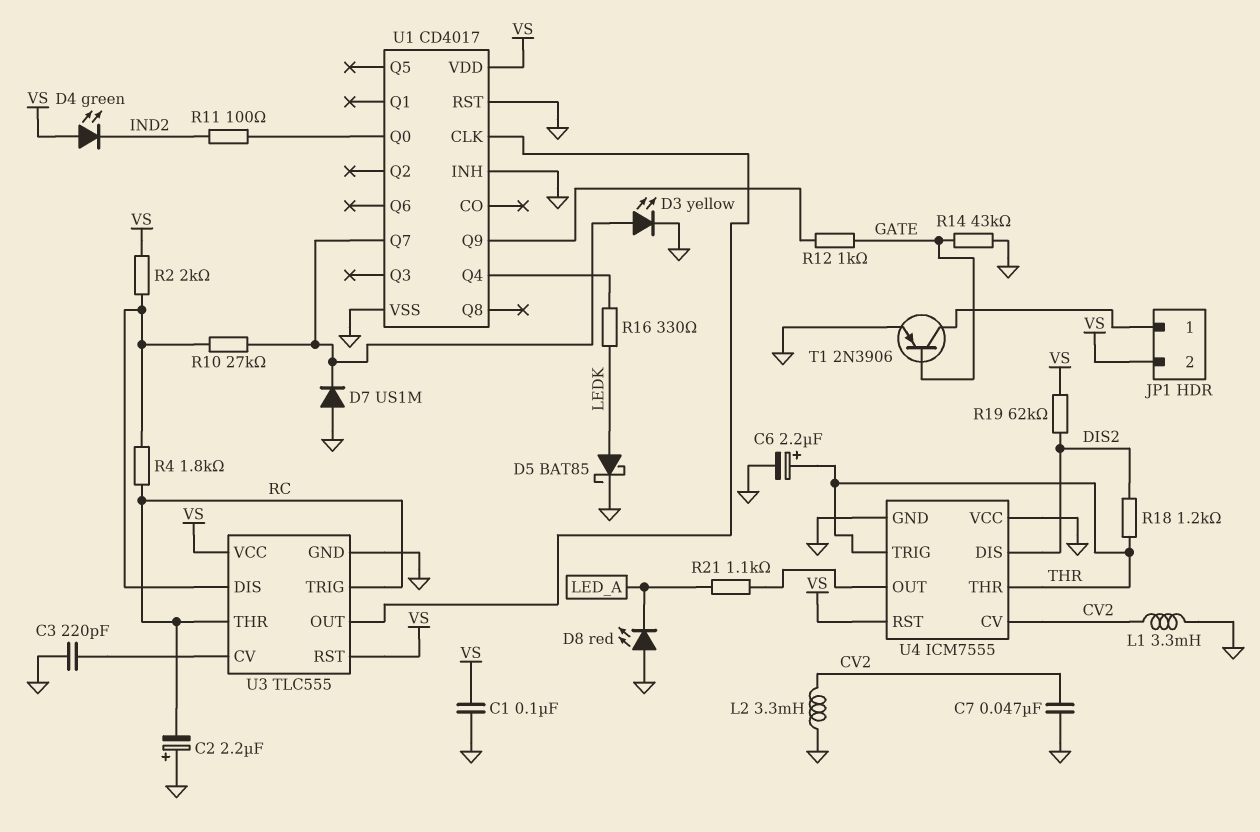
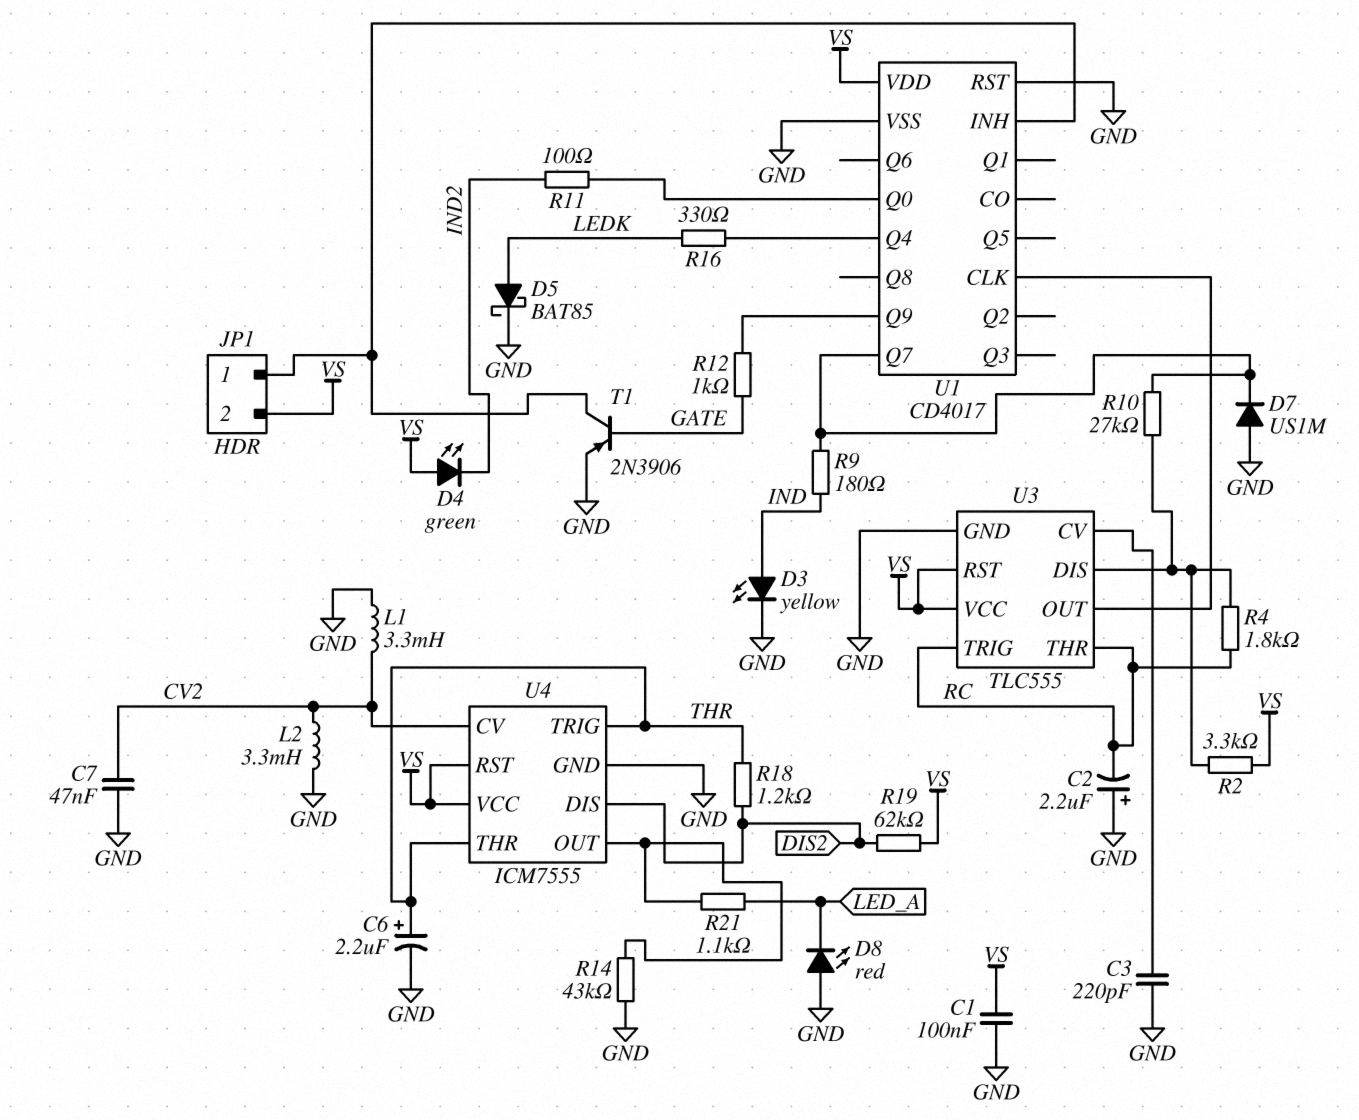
D3: LED yellow (A U1/Q7, K GND) -> LED yellow (A IND, K GND)
R2: 2k (U3/DIS, VS) -> 3.3k (U3/DIS, VS)
R9: none -> 180 (IND, U1/Q7)
R14: 43k (GATE, GND) -> 43k (GND, U4/OUT)
U1 pin INH: GND -> JP1/1
U4 pin VCC: GND -> VS

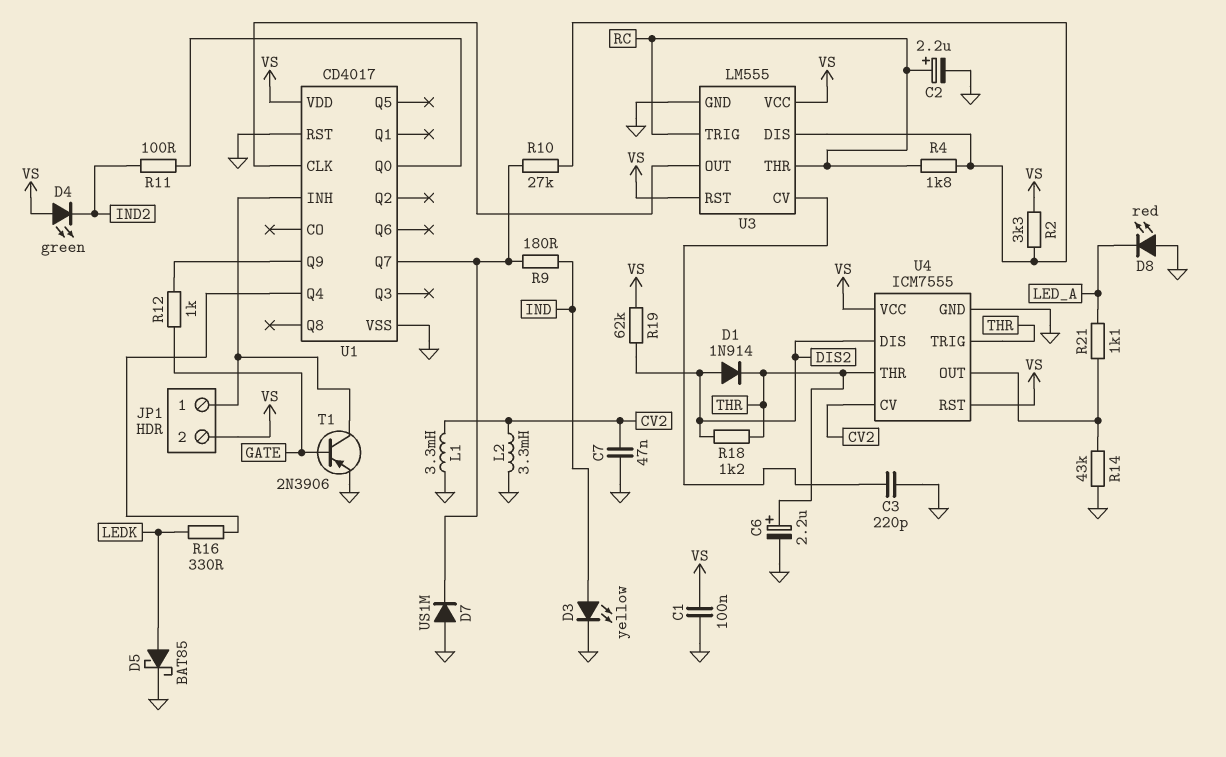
C2: 2.2uF (plus GND, minus RC) -> 2.2uF (plus RC, minus GND)
D1: none -> diode 1N914 (A DIS2, K THR)
U3: TLC555 -> LM555

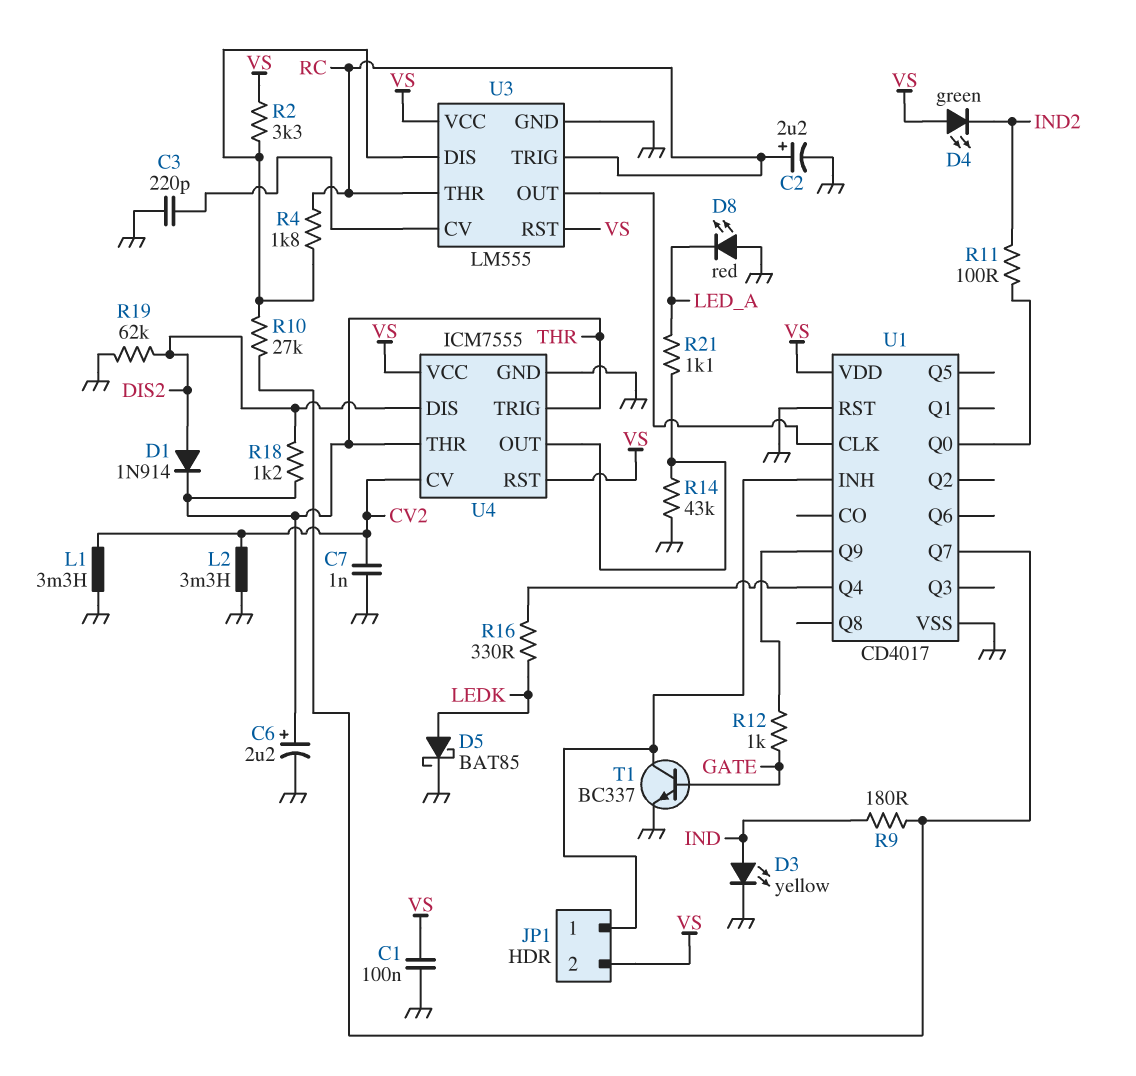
C7: 47nF (CV2, GND) -> 1nF (CV2, GND)
D7: diode US1M (A GND, K U1/Q7) -> none
R19: 62k (DIS2, VS) -> 62k (DIS2, GND)
T1: PNP 2N3906 (B GATE, C JP1/1, E GND) -> NPN BC337 (B GATE, C JP1/1, E GND)

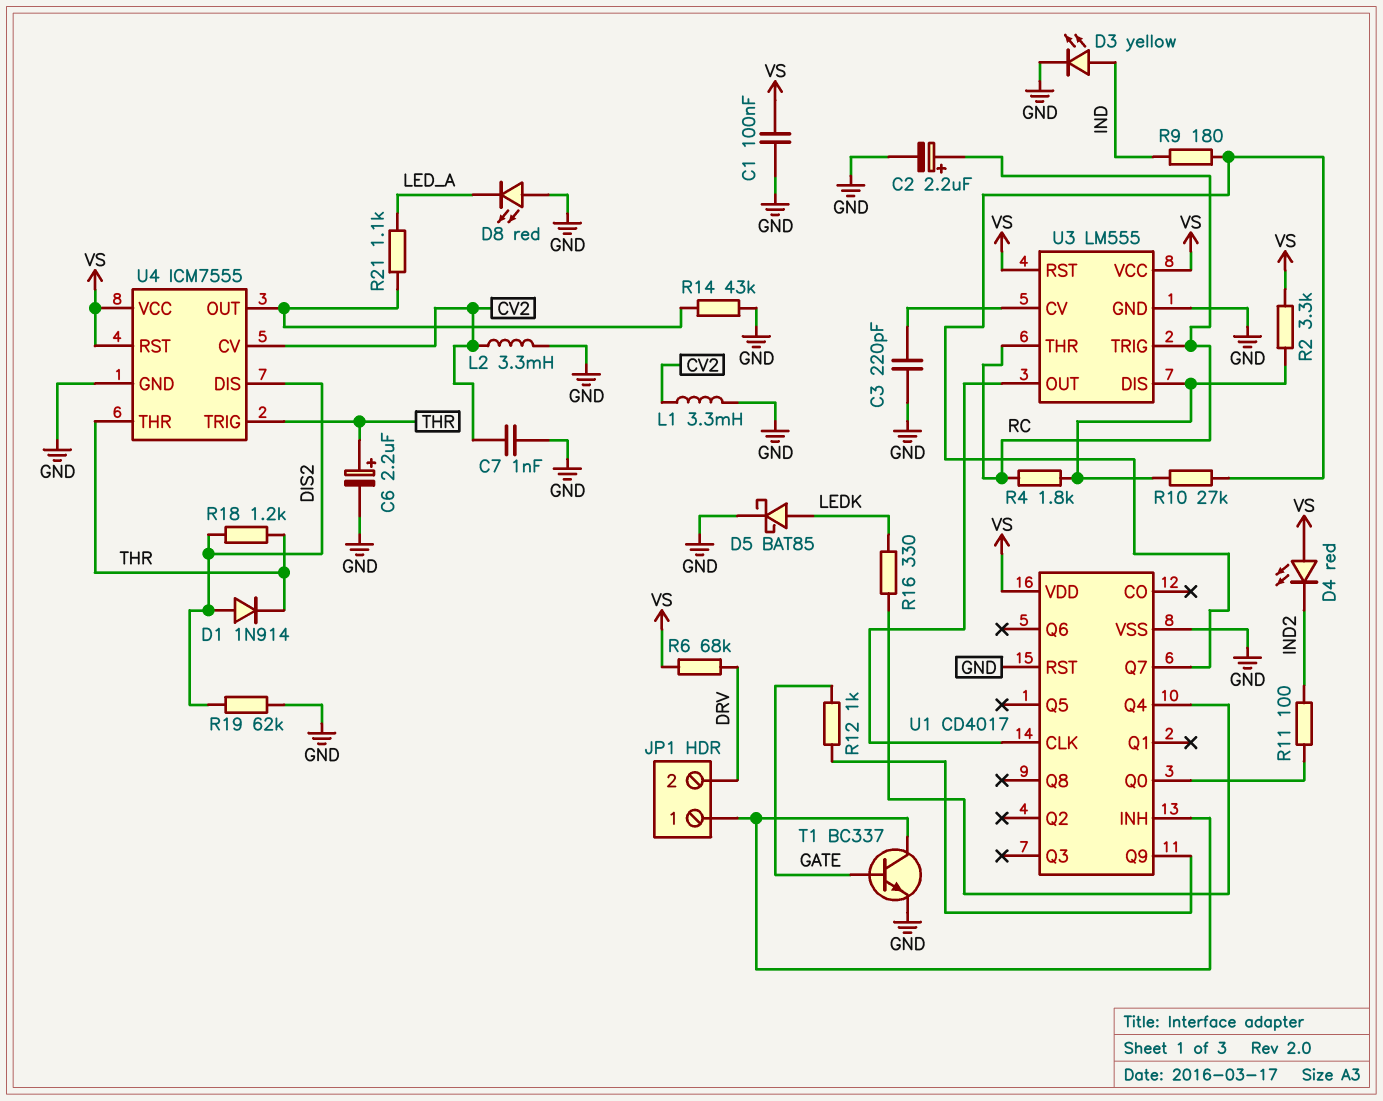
D4: LED green (A VS, K IND2) -> LED red (A VS, K IND2)
JP1 pin 2: VS -> DRV
R6: none -> 68k (DRV, VS)

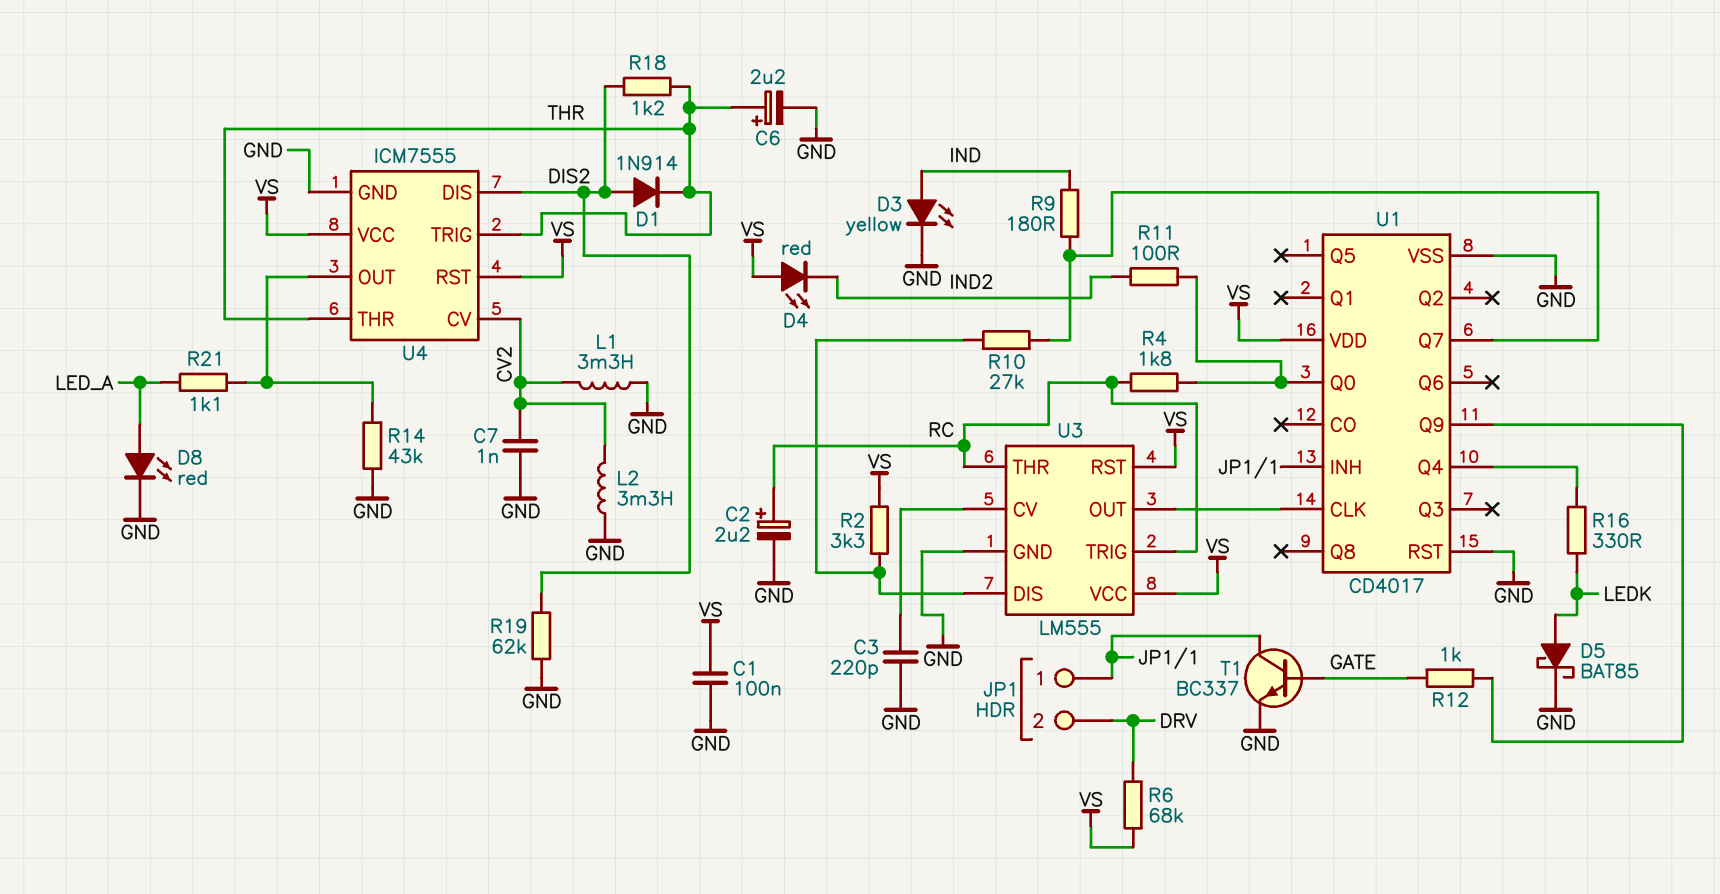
D8: LED red (A GND, K LED_A) -> LED red (A LED_A, K GND)
R4: 1.8k (RC, U3/DIS) -> 1.8k (RC, U1/Q0)

